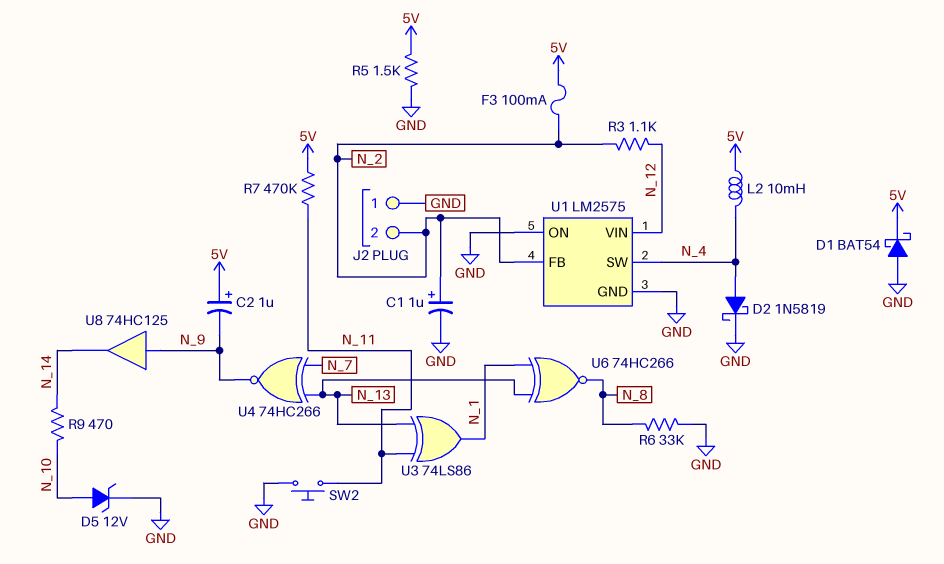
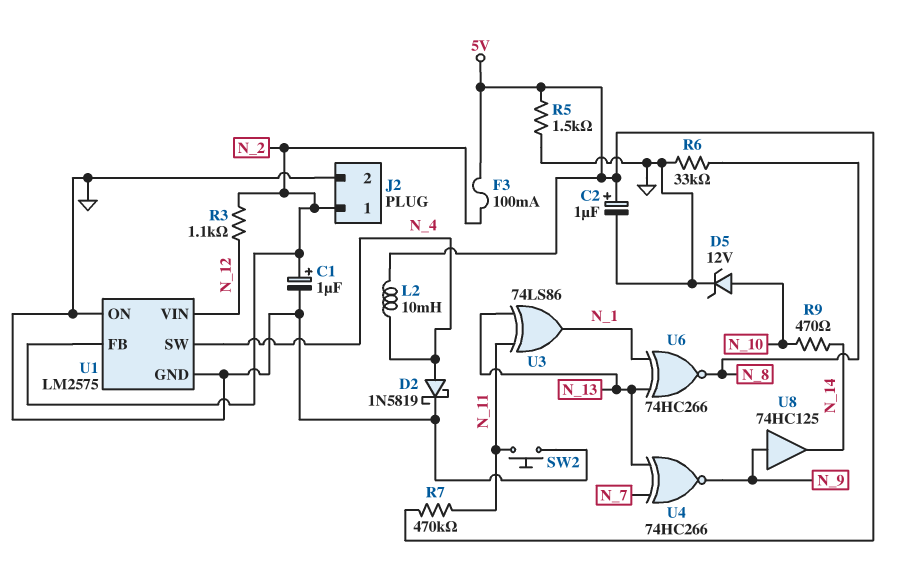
C2: 1uF (plus 5V, minus N_9) -> 1uF (plus 5V, minus GND)
D1: schottky BAT54 (A GND, K 5V) -> none
J2 pin 1: GND -> N_2
J2 pin 2: N_2 -> GND

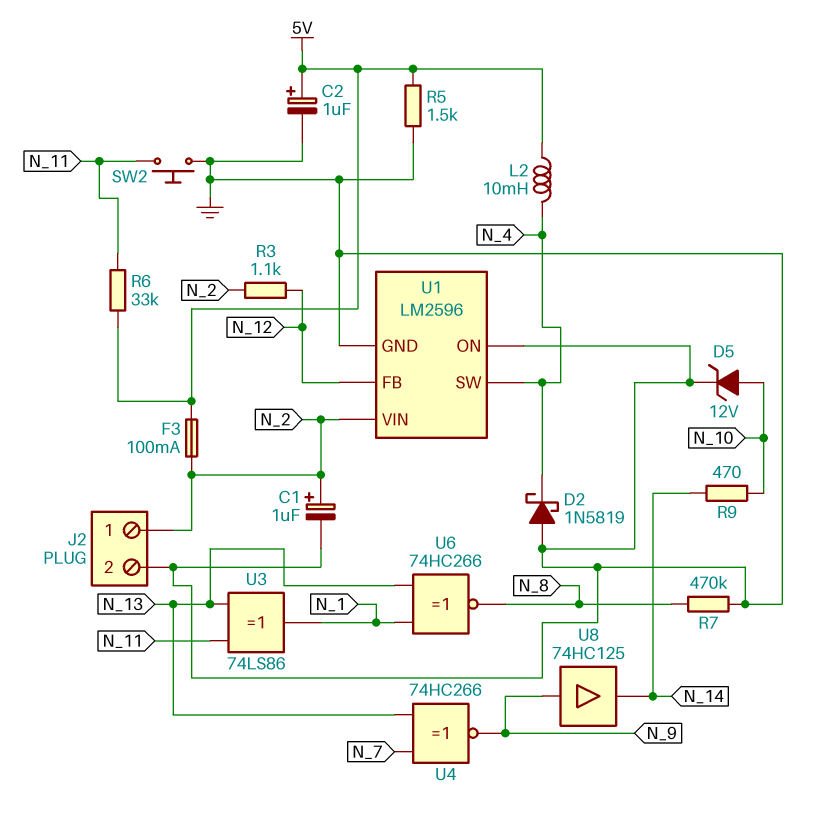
D2: schottky 1N5819 (A N_4, K GND) -> schottky 1N5819 (A GND, K N_4)
R6: 33k (GND, N_8) -> 33k (5V, N_11)
R7: 470k (5V, N_11) -> 470k (GND, N_8)
U1: LM2575 -> LM2596
U1 pin FB: N_2 -> N_12
U1 pin VIN: N_12 -> N_2

